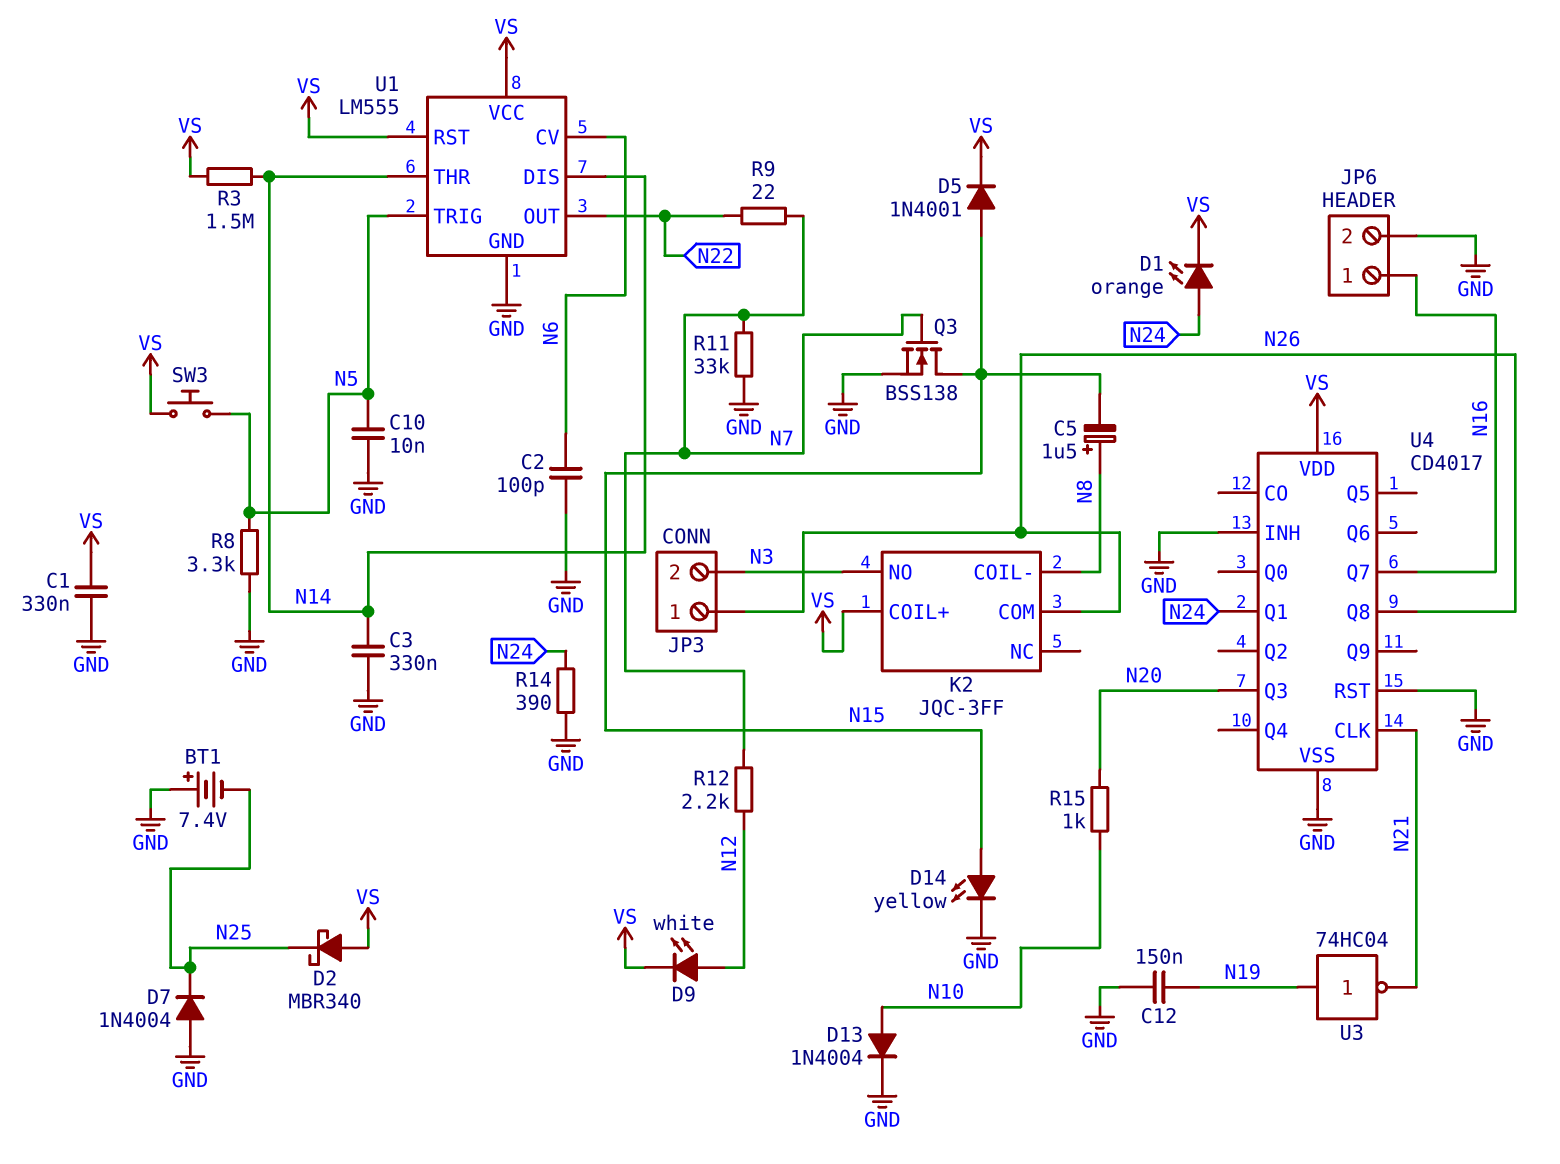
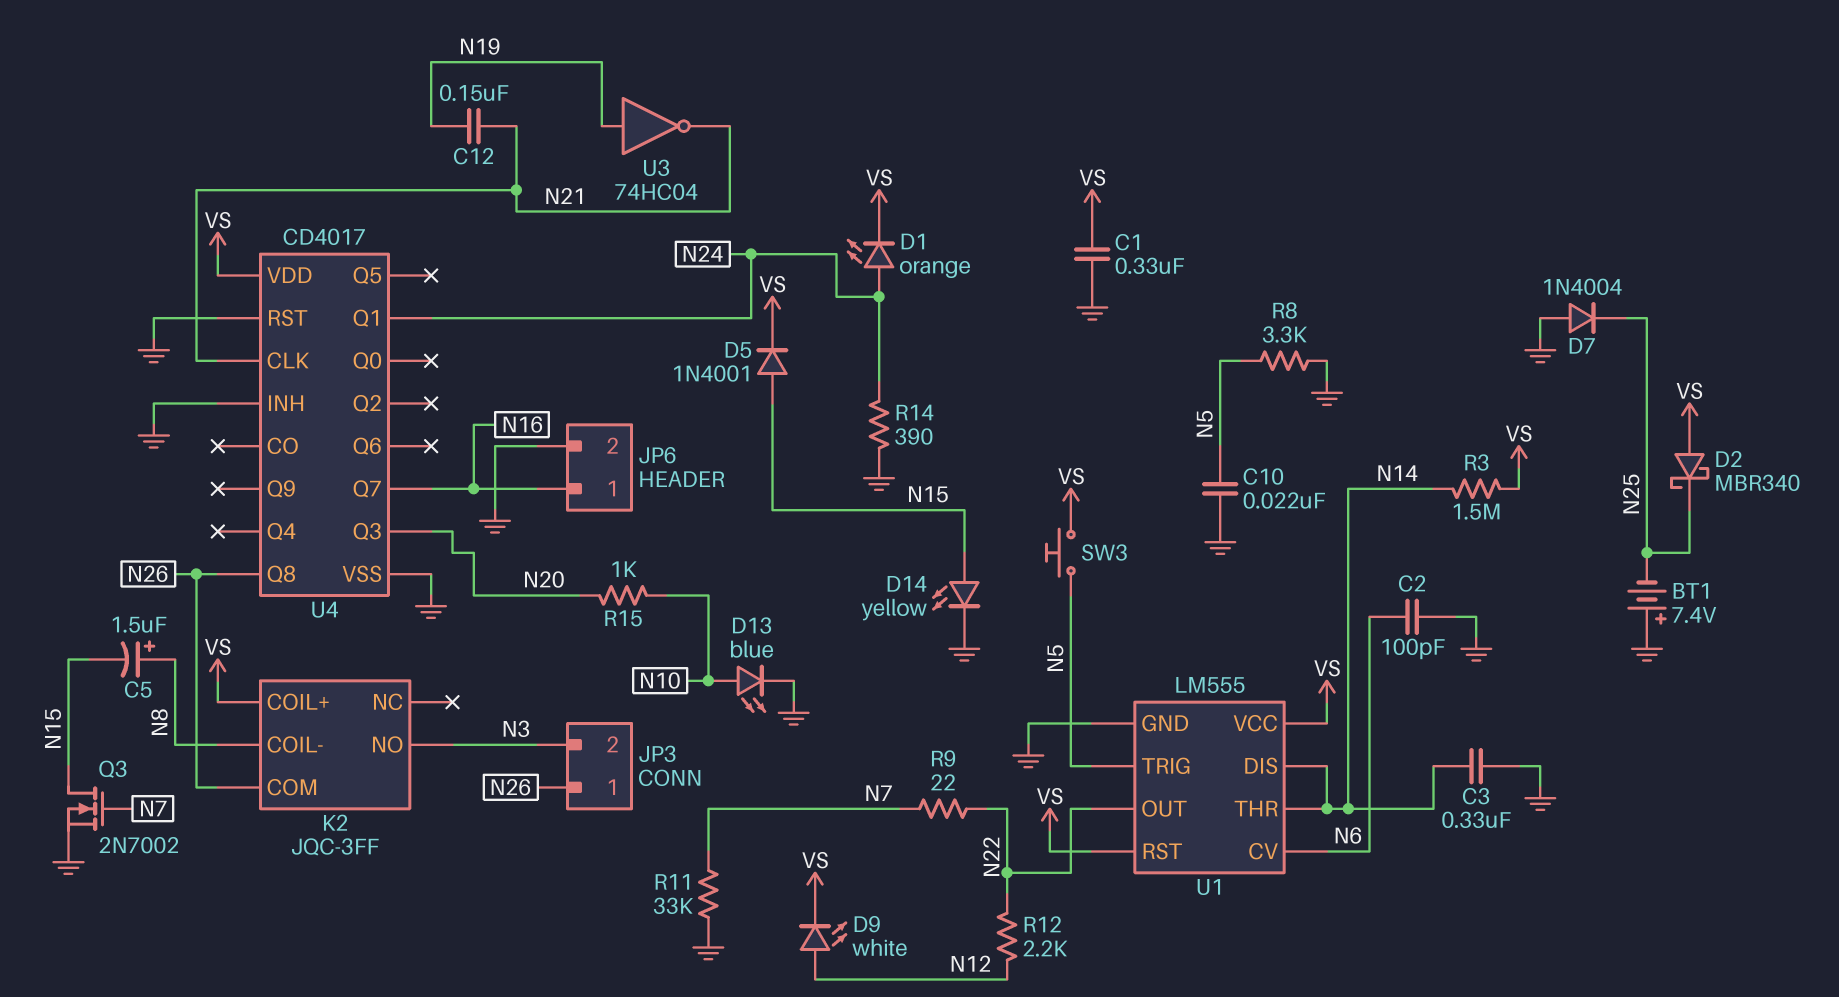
C10: 10nF (GND, N5) -> 22nF (GND, N5)
C12: 150nF (GND, N19) -> 150nF (N19, N21)
D13: diode 1N4004 (A N10, K GND) -> LED blue (A N10, K GND)
Q3: NMOS BSS138 (G N7, D N15, S GND) -> NMOS 2N7002 (G N7, D N15, S GND)
R12: 2.2k (N7, N12) -> 2.2k (N12, N22)

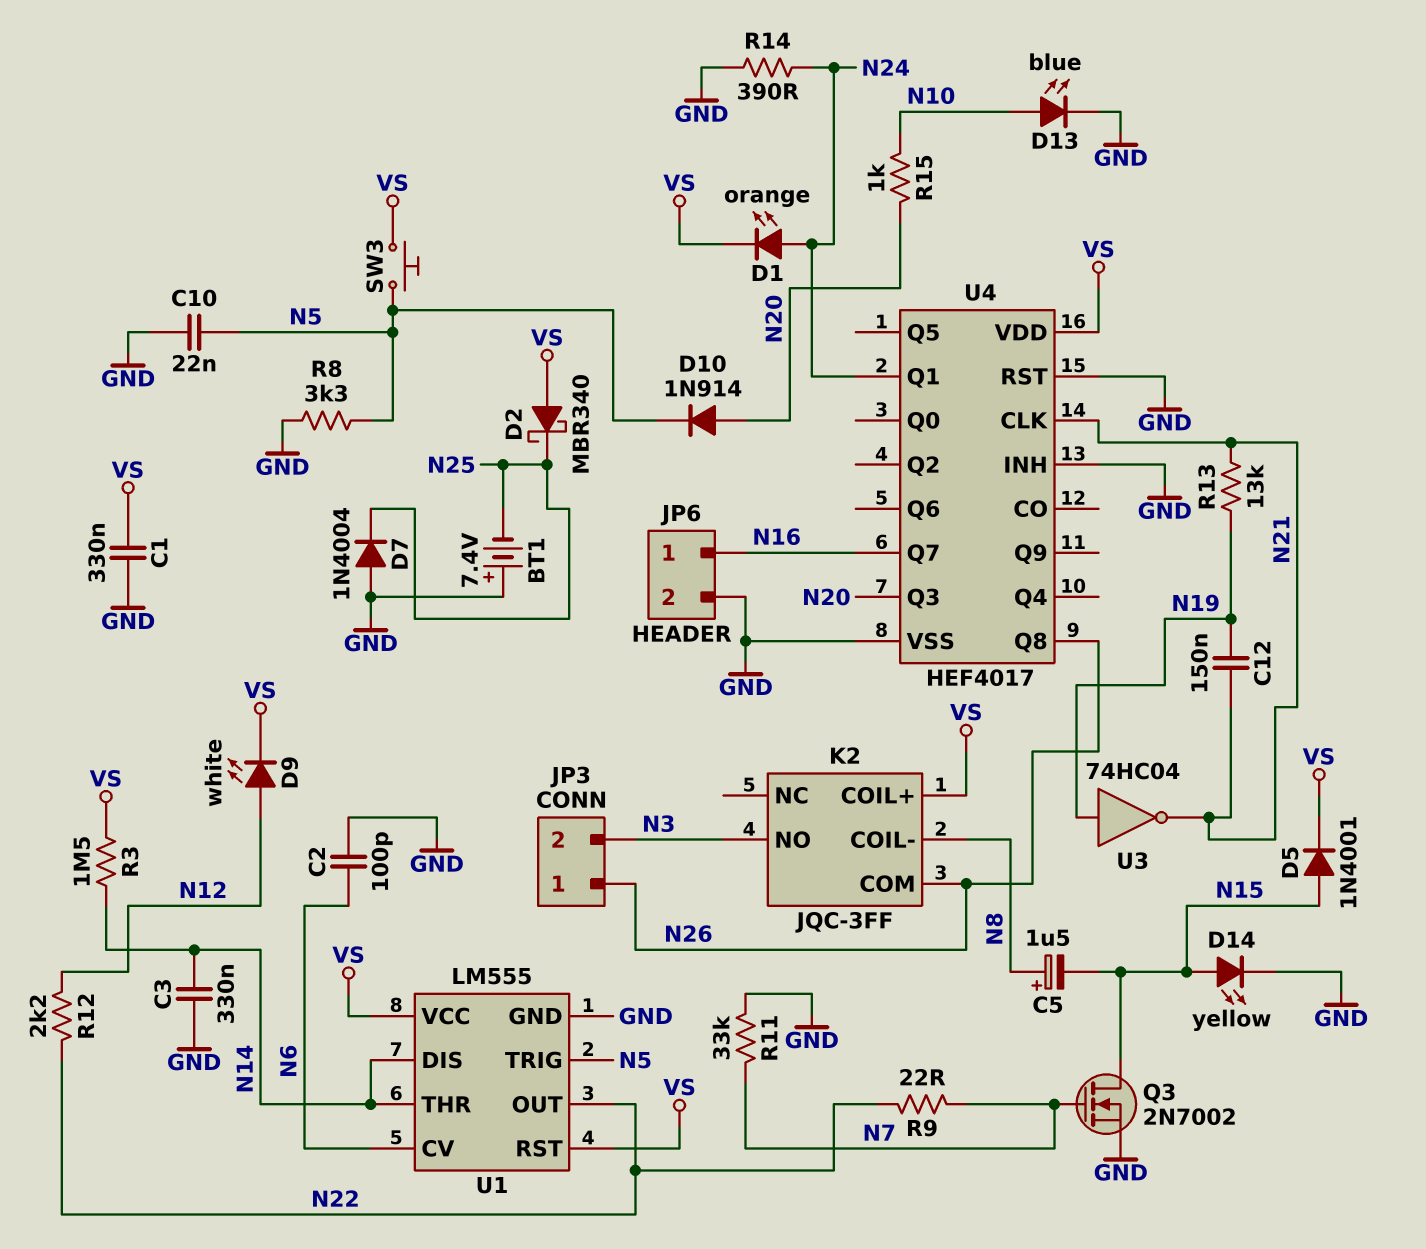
D10: none -> diode 1N914 (A N20, K N5)
R13: none -> 13k (N19, N21)
U4: CD4017 -> HEF4017

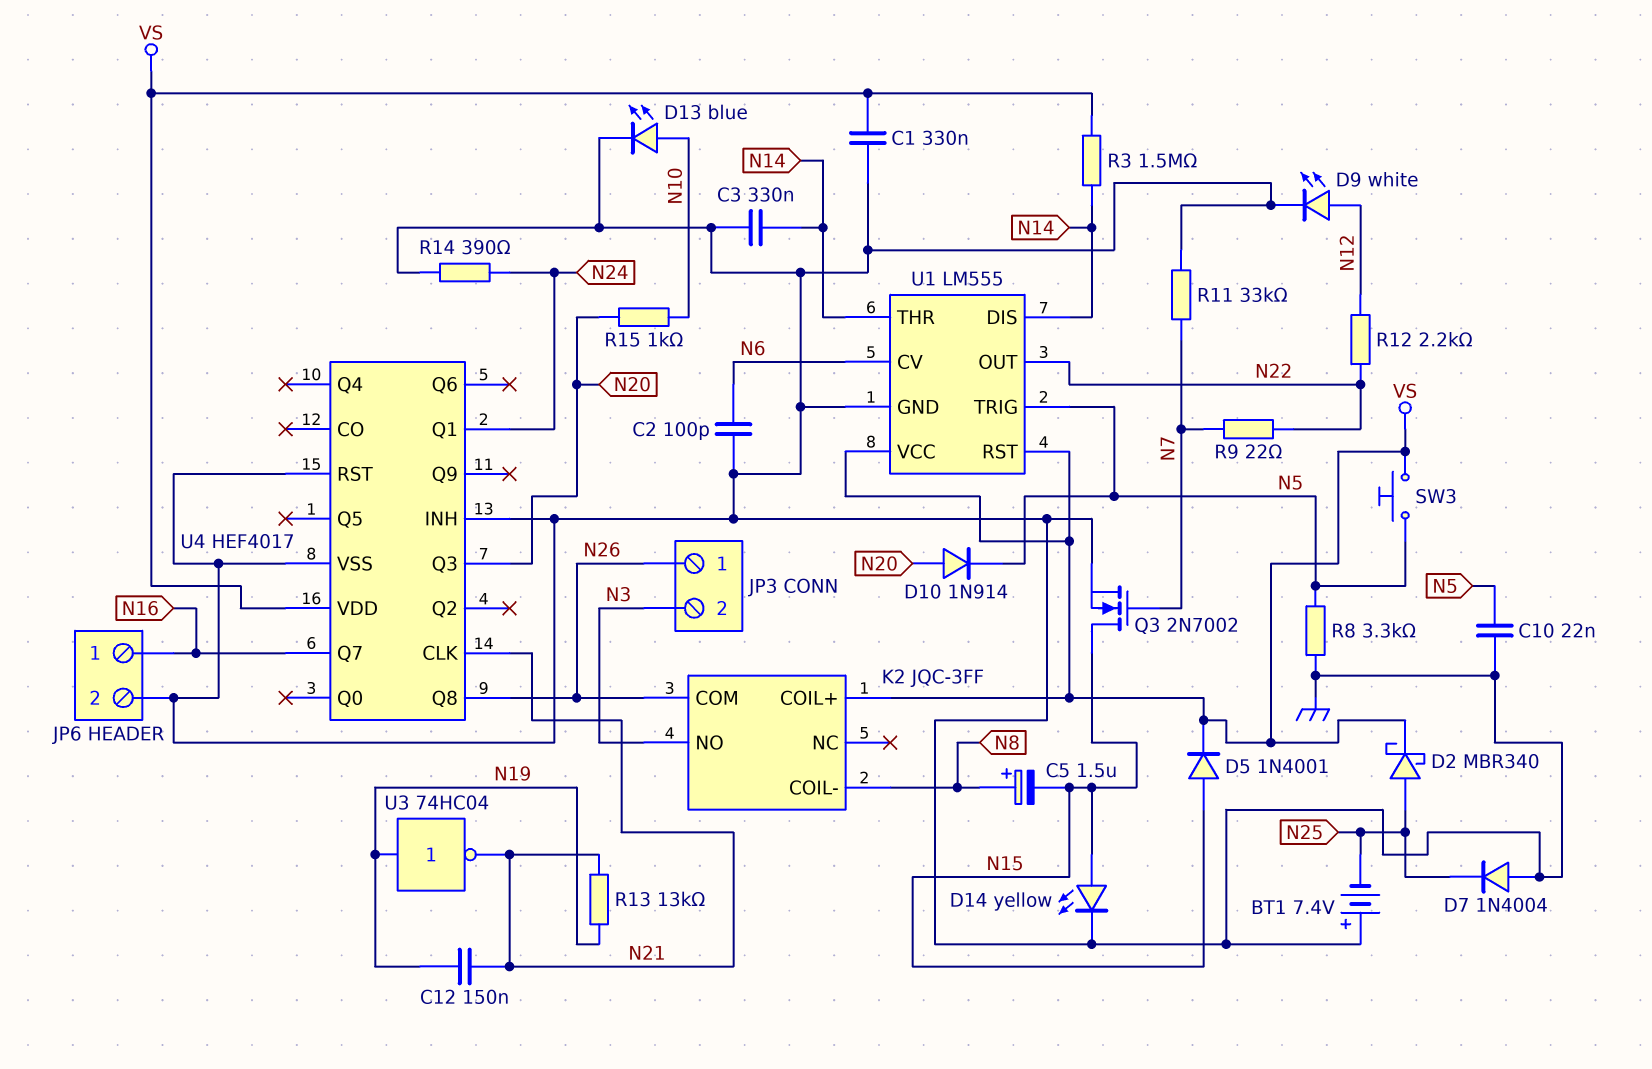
D1: LED orange (A N24, K VS) -> none
D2: schottky MBR340 (A VS, K N25) -> schottky MBR340 (A N25, K VS)
D9: LED white (A N12, K VS) -> LED white (A N12, K GND)

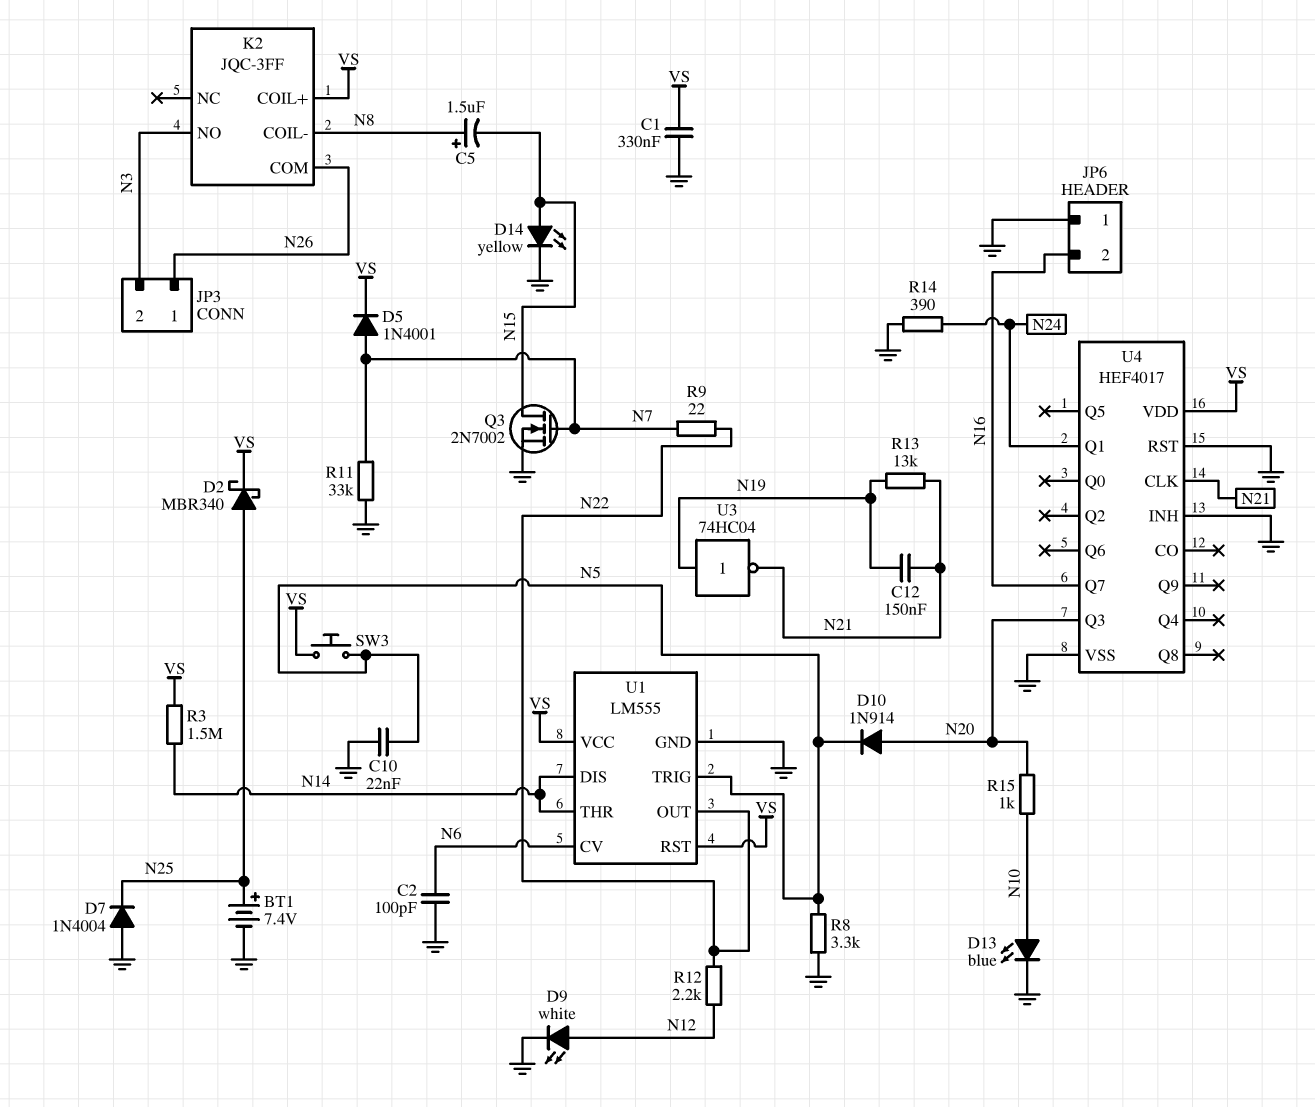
BT1: 7.4V (plus GND, minus N25) -> 7.4V (plus N25, minus GND)
C3: 330nF (GND, N14) -> none
D5: diode 1N4001 (A N15, K VS) -> diode 1N4001 (A N7, K VS)
JP6 pin 1: N16 -> GND
JP6 pin 2: GND -> N16
U4 pin Q8: N26 -> none

